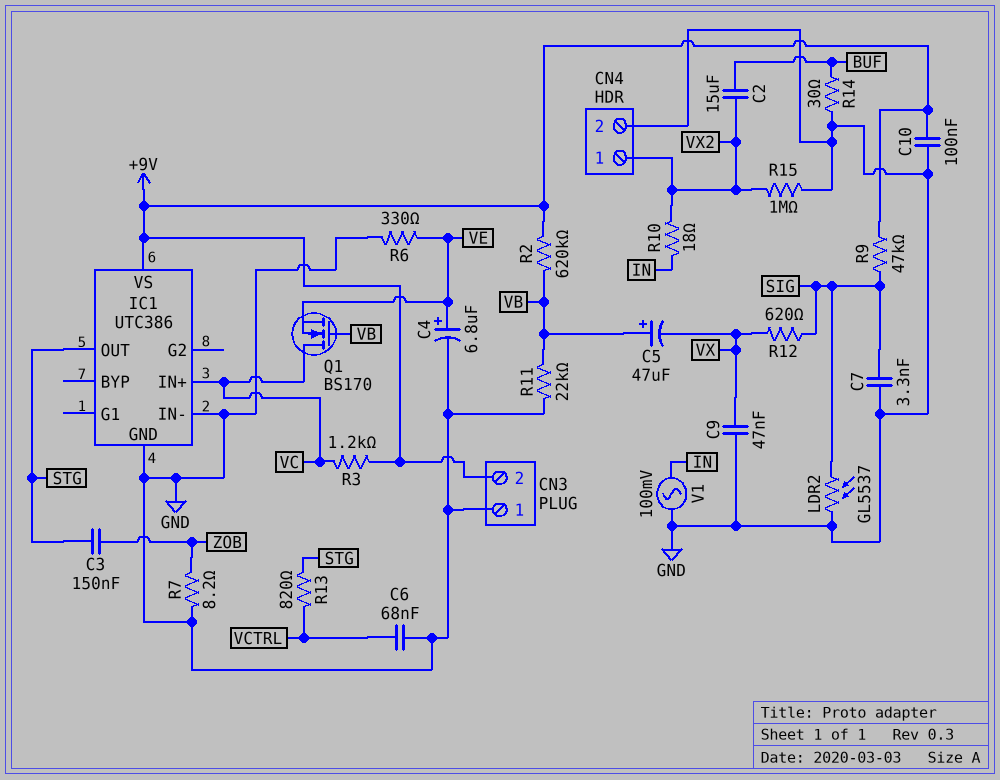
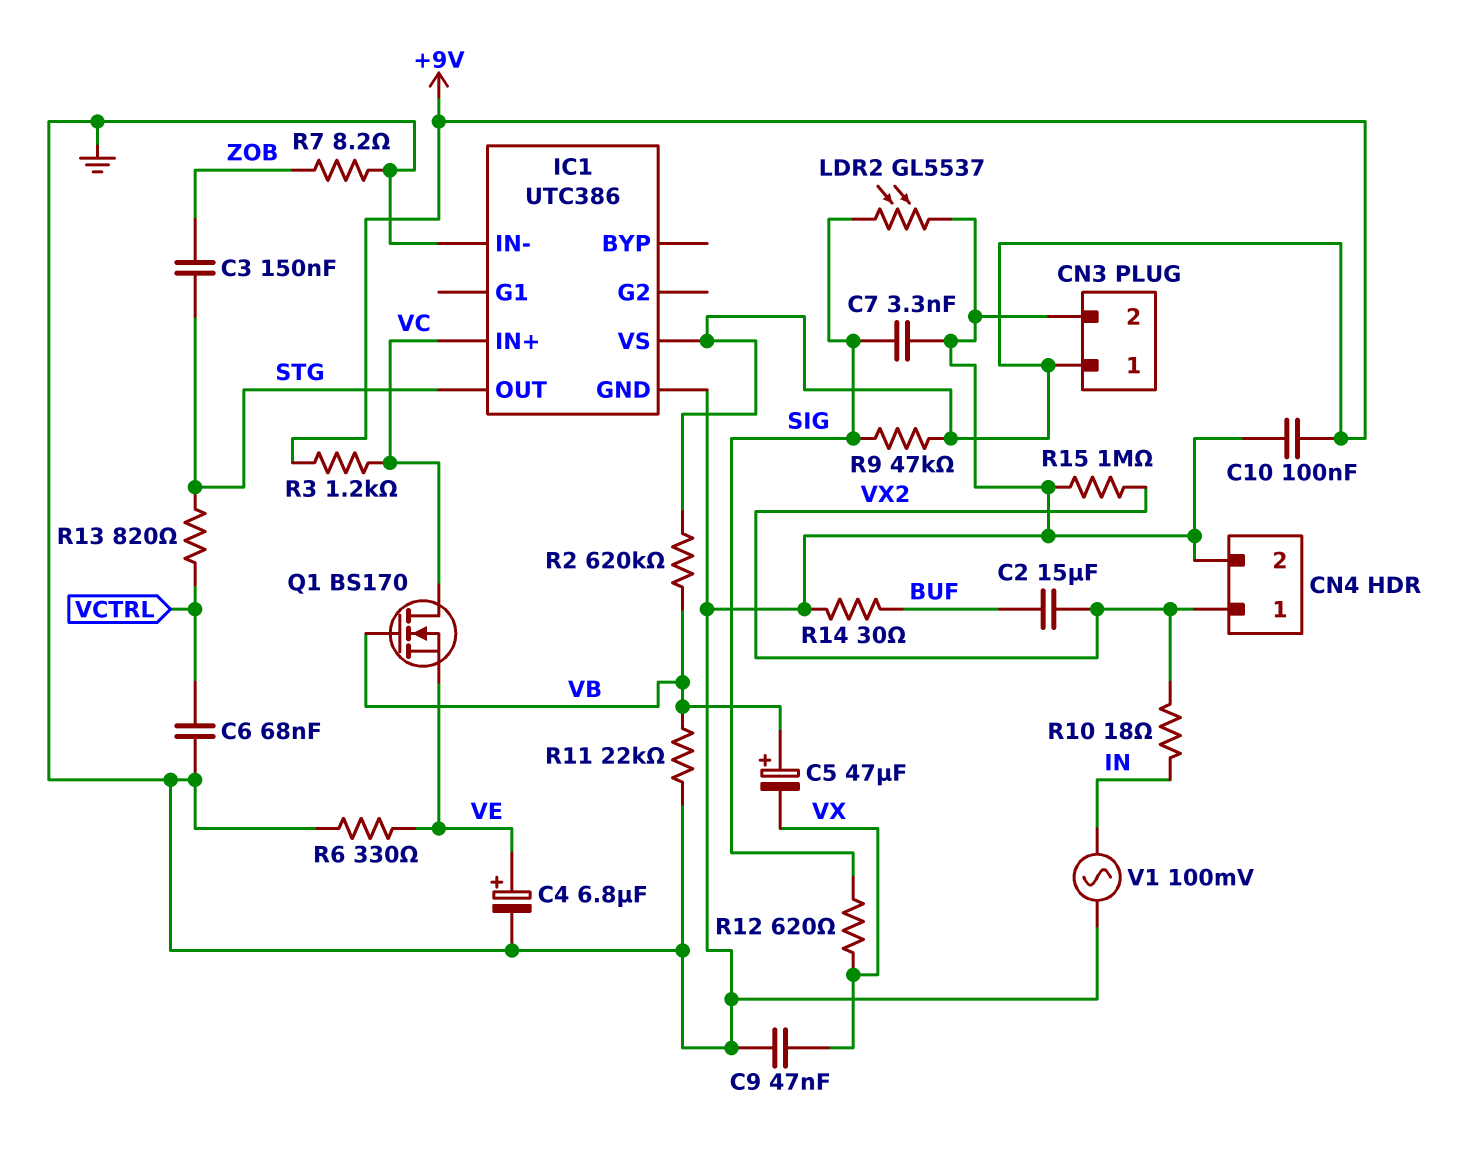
CN3 pin 1: GND -> +9V
CN3 pin 2: +9V -> GND

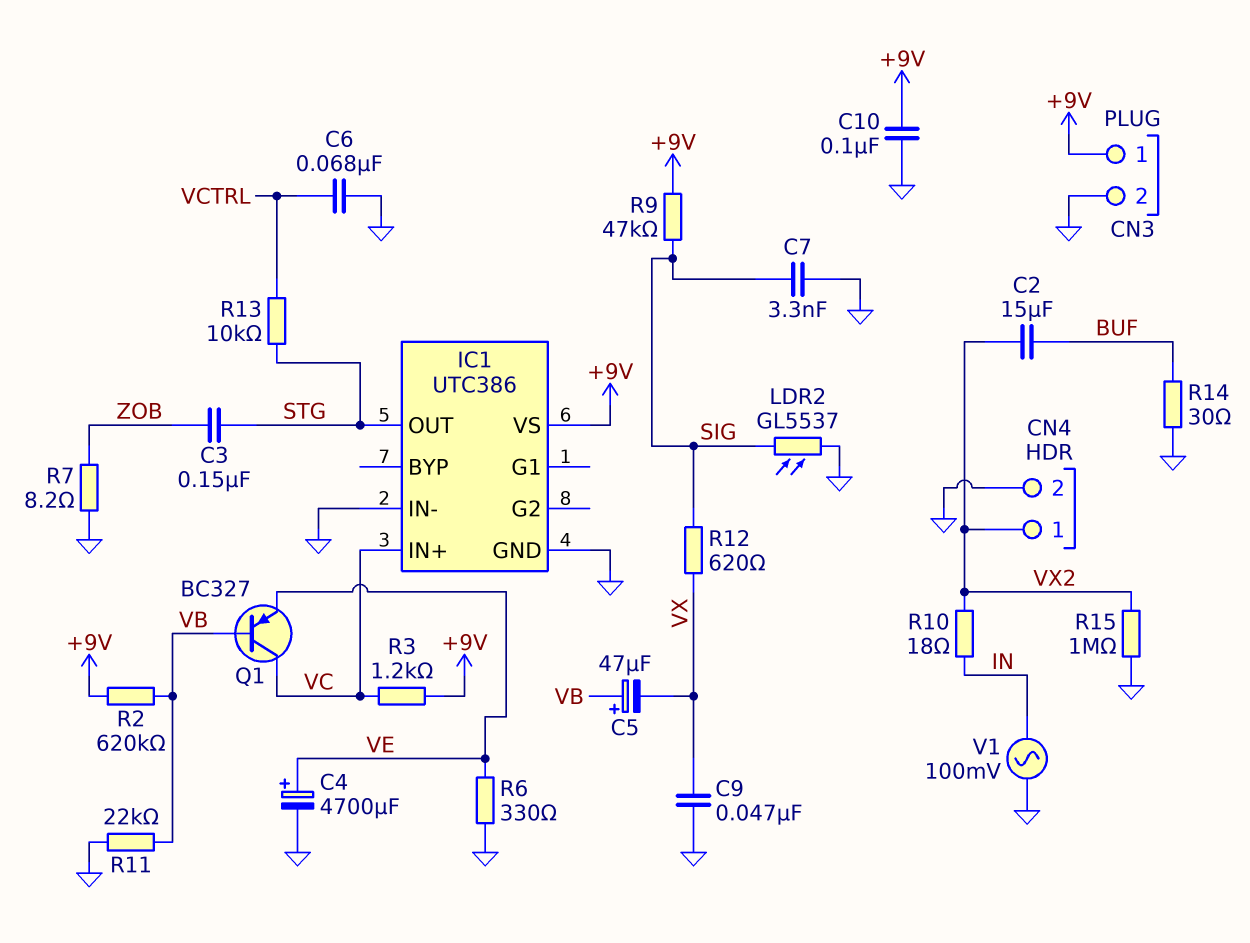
C4: 6.8uF (plus VE, minus GND) -> 4700uF (plus VE, minus GND)
Q1: NMOS BS170 (G VB, D VC, S VE) -> PNP BC327 (B VB, C VC, E VE)
R13: 820 (STG, VCTRL) -> 10k (STG, VCTRL)

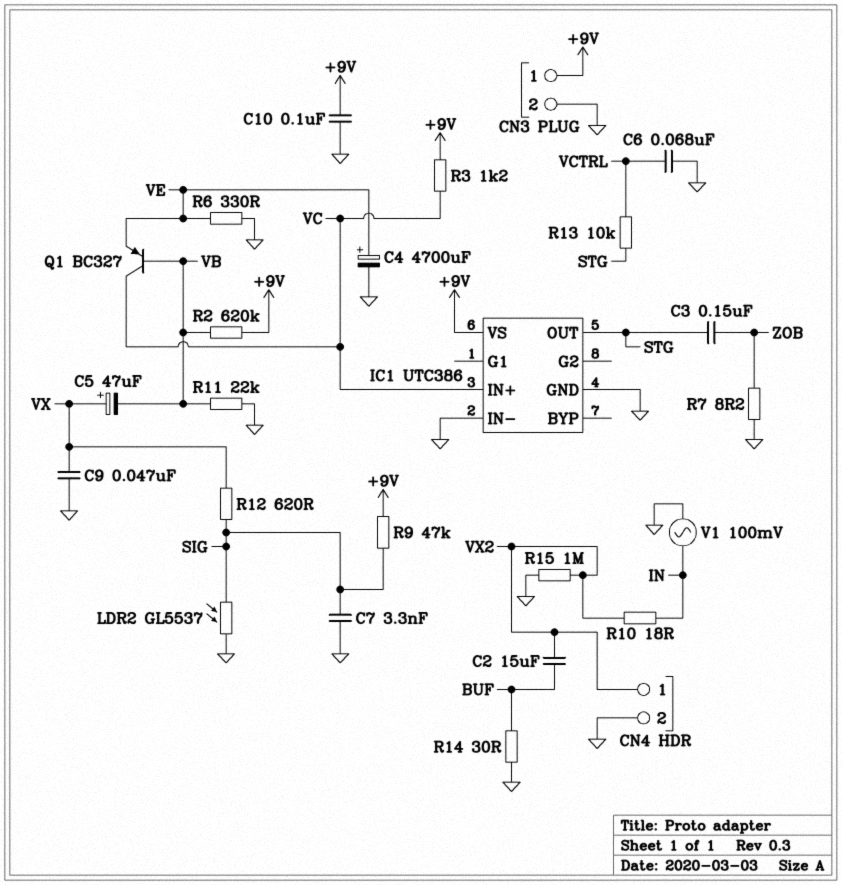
C5: 47uF (plus VB, minus VX) -> 47uF (plus VX, minus VB)

